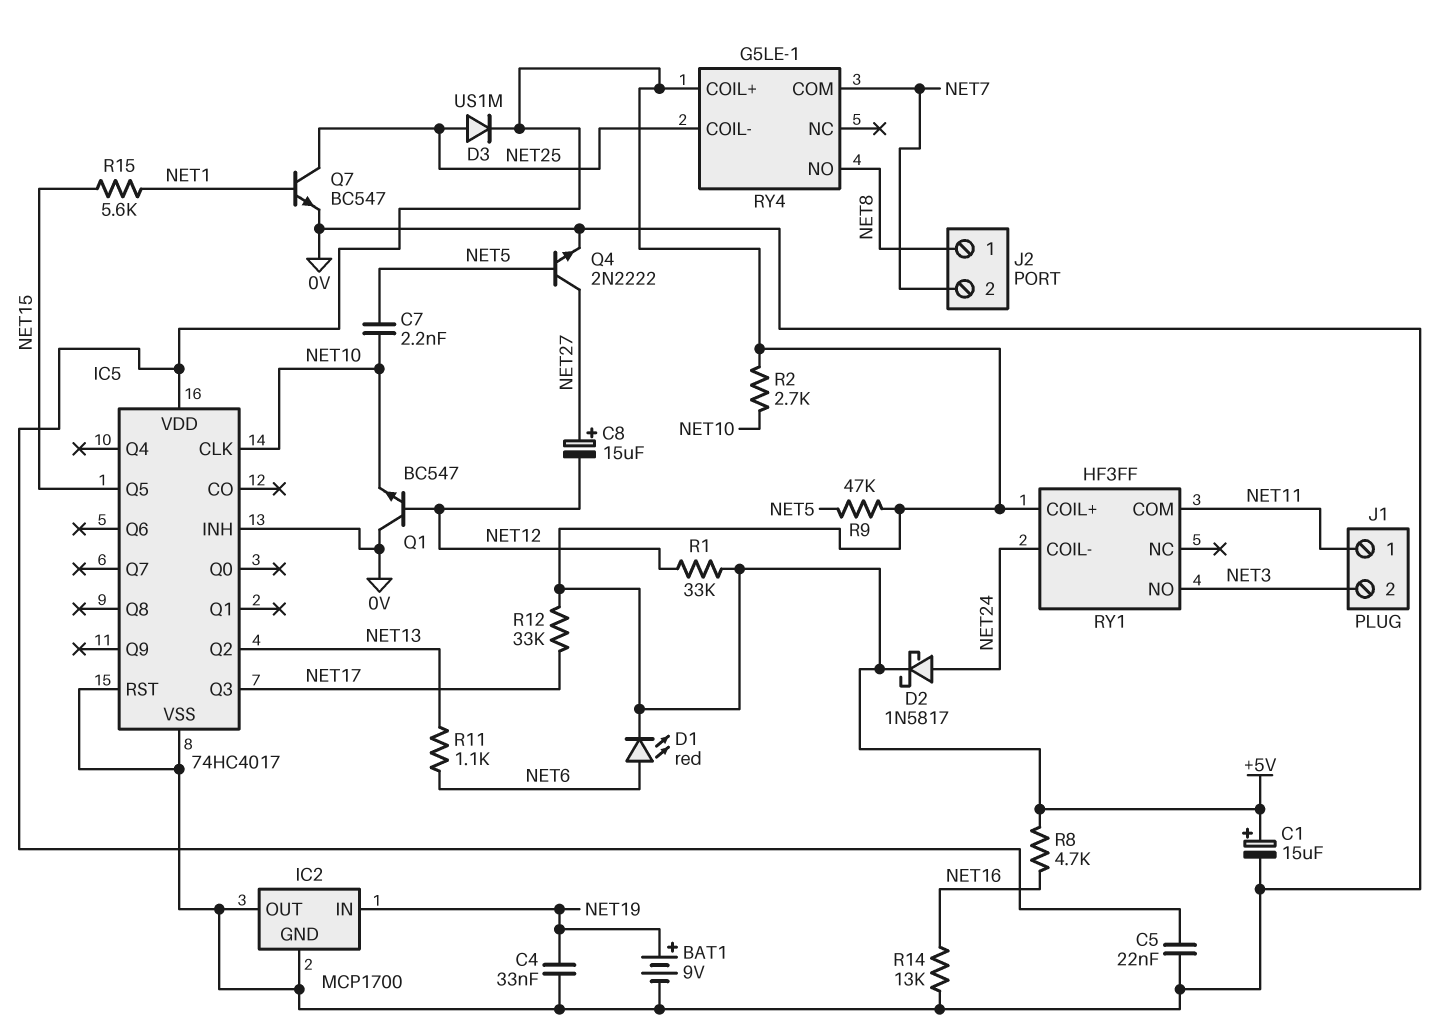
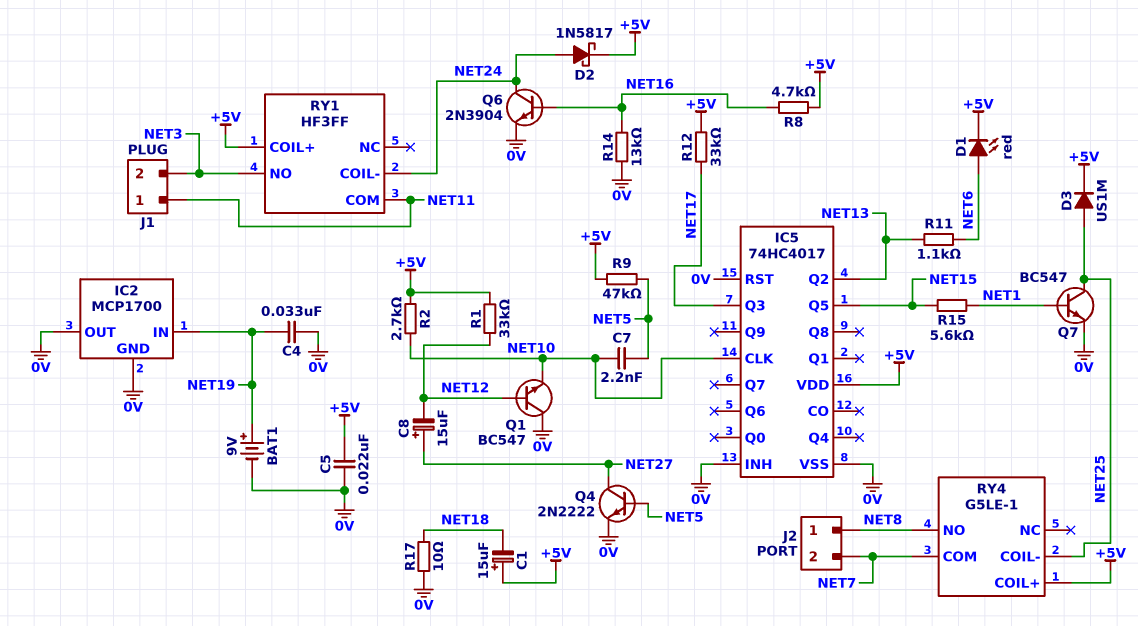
C1: 15uF (plus +5V, minus 0V) -> 15uF (plus +5V, minus NET18)
Q6: none -> NPN 2N3904 (B NET16, C NET24, E 0V)
R17: none -> 10 (0V, NET18)

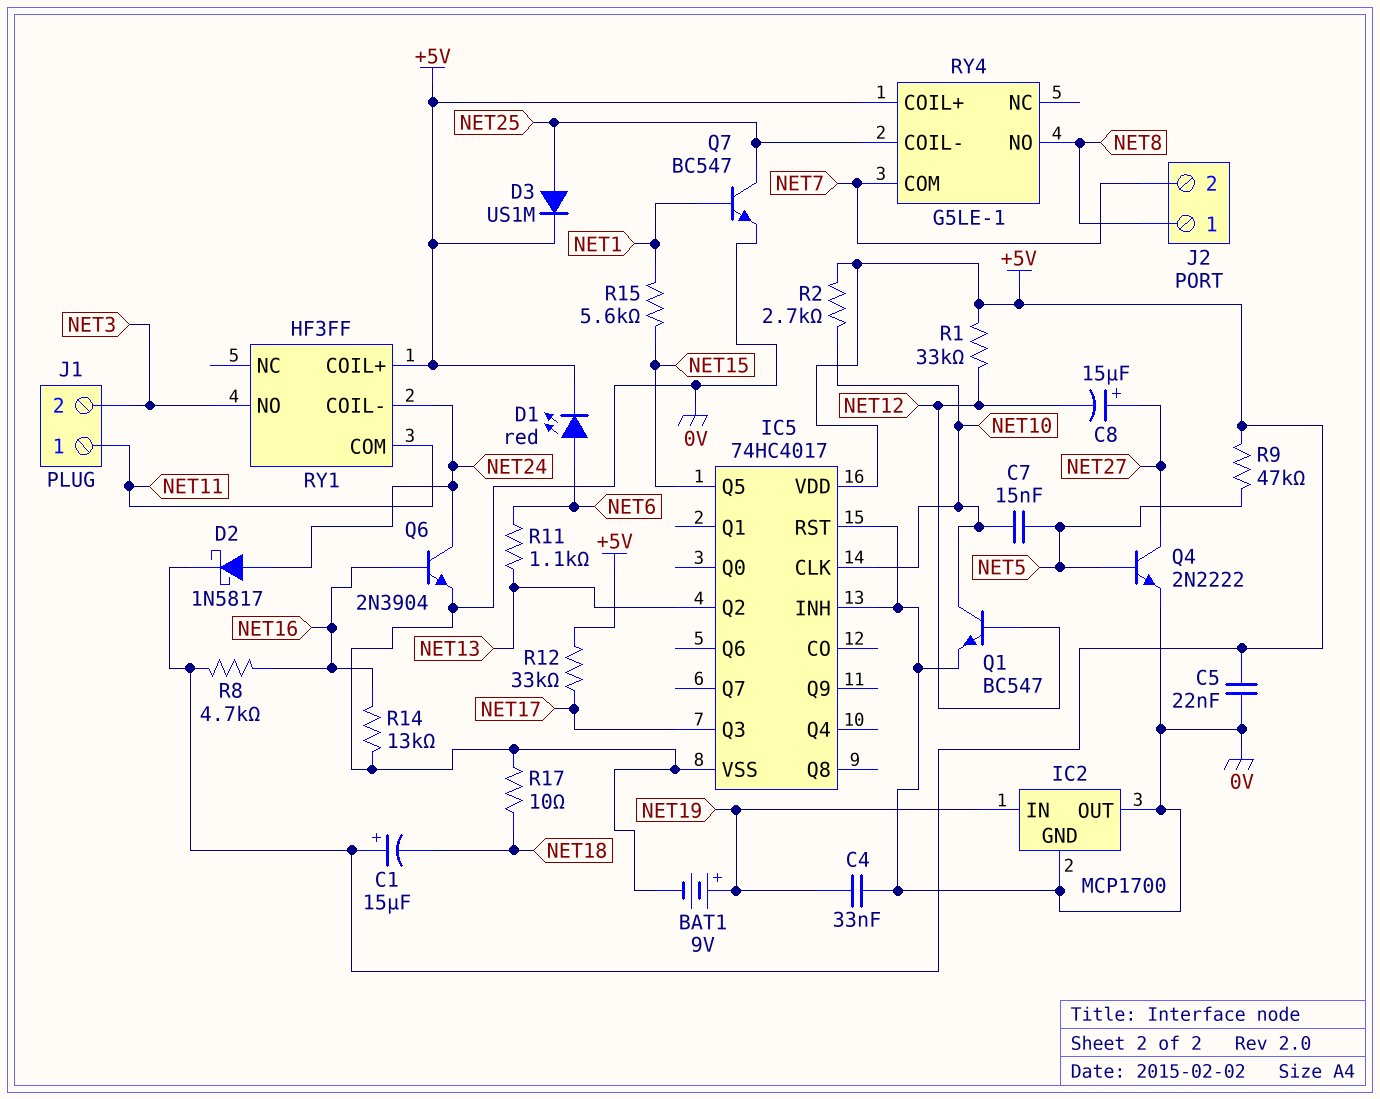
C7: 2.2nF (NET5, NET10) -> 15nF (NET5, NET10)
Q1: NPN BC547 (B NET12, C 0V, E NET10) -> NPN BC547 (B NET12, C NET10, E 0V)

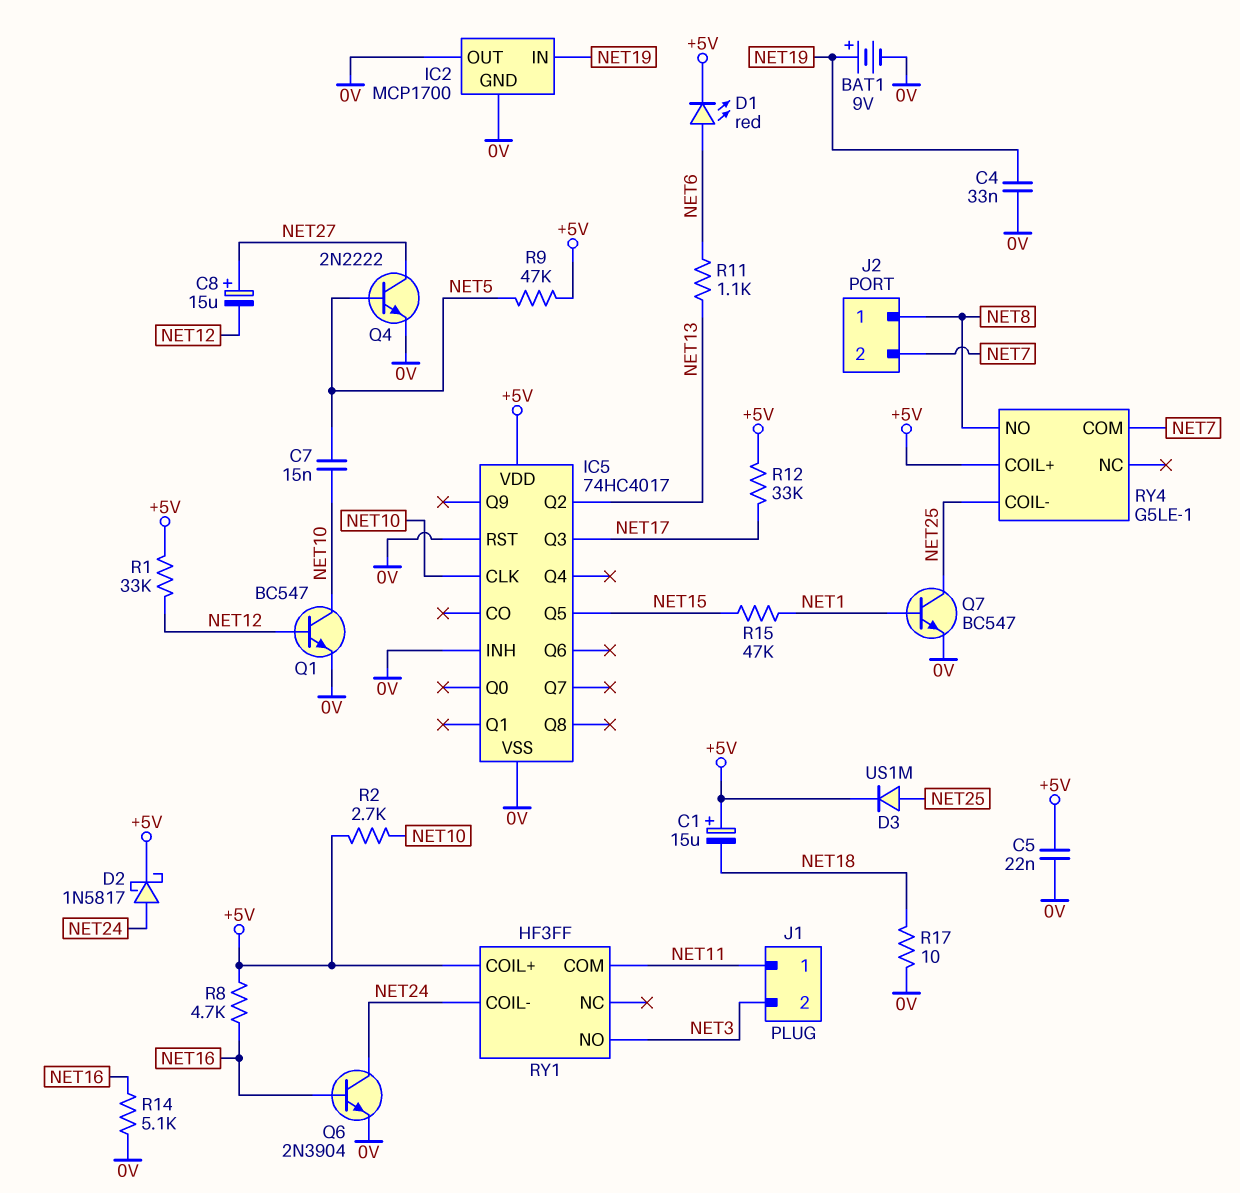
R14: 13k (0V, NET16) -> 5.1k (0V, NET16)
R15: 5.6k (NET1, NET15) -> 47k (NET1, NET15)

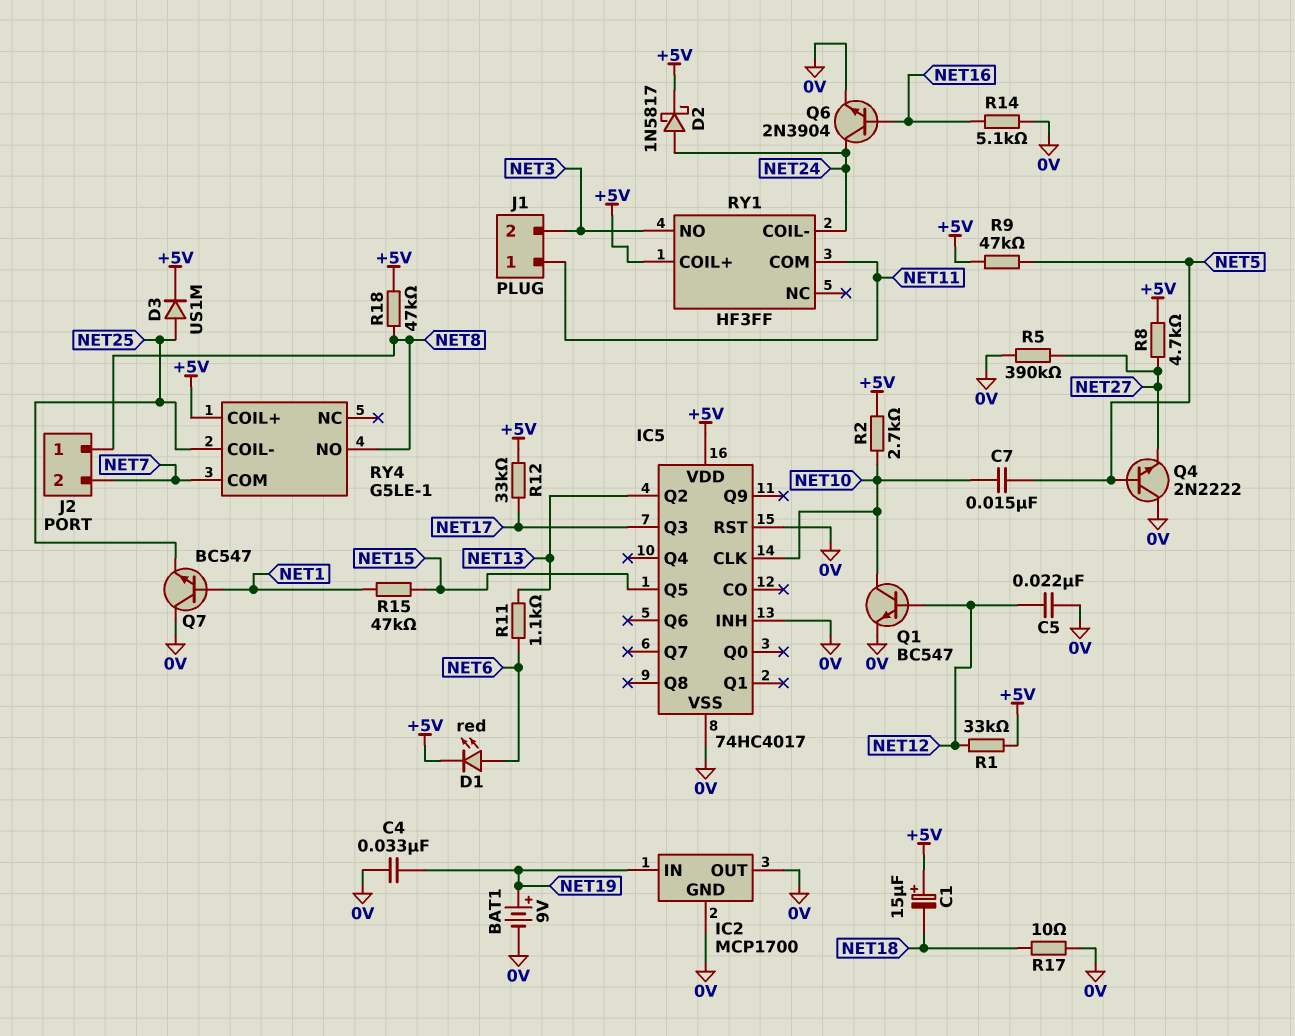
C5: 22nF (+5V, 0V) -> 22nF (0V, NET12)
C8: 15uF (plus NET27, minus NET12) -> none
Q4: NPN 2N2222 (B NET5, C NET27, E 0V) -> NPN 2N2222 (B NET5, C 0V, E NET27)
Q7: NPN BC547 (B NET1, C NET25, E 0V) -> NPN BC547 (B NET1, C 0V, E NET25)
R5: none -> 390k (0V, NET27)
R8: 4.7k (+5V, NET16) -> 4.7k (+5V, NET27)
R18: none -> 47k (+5V, NET8)

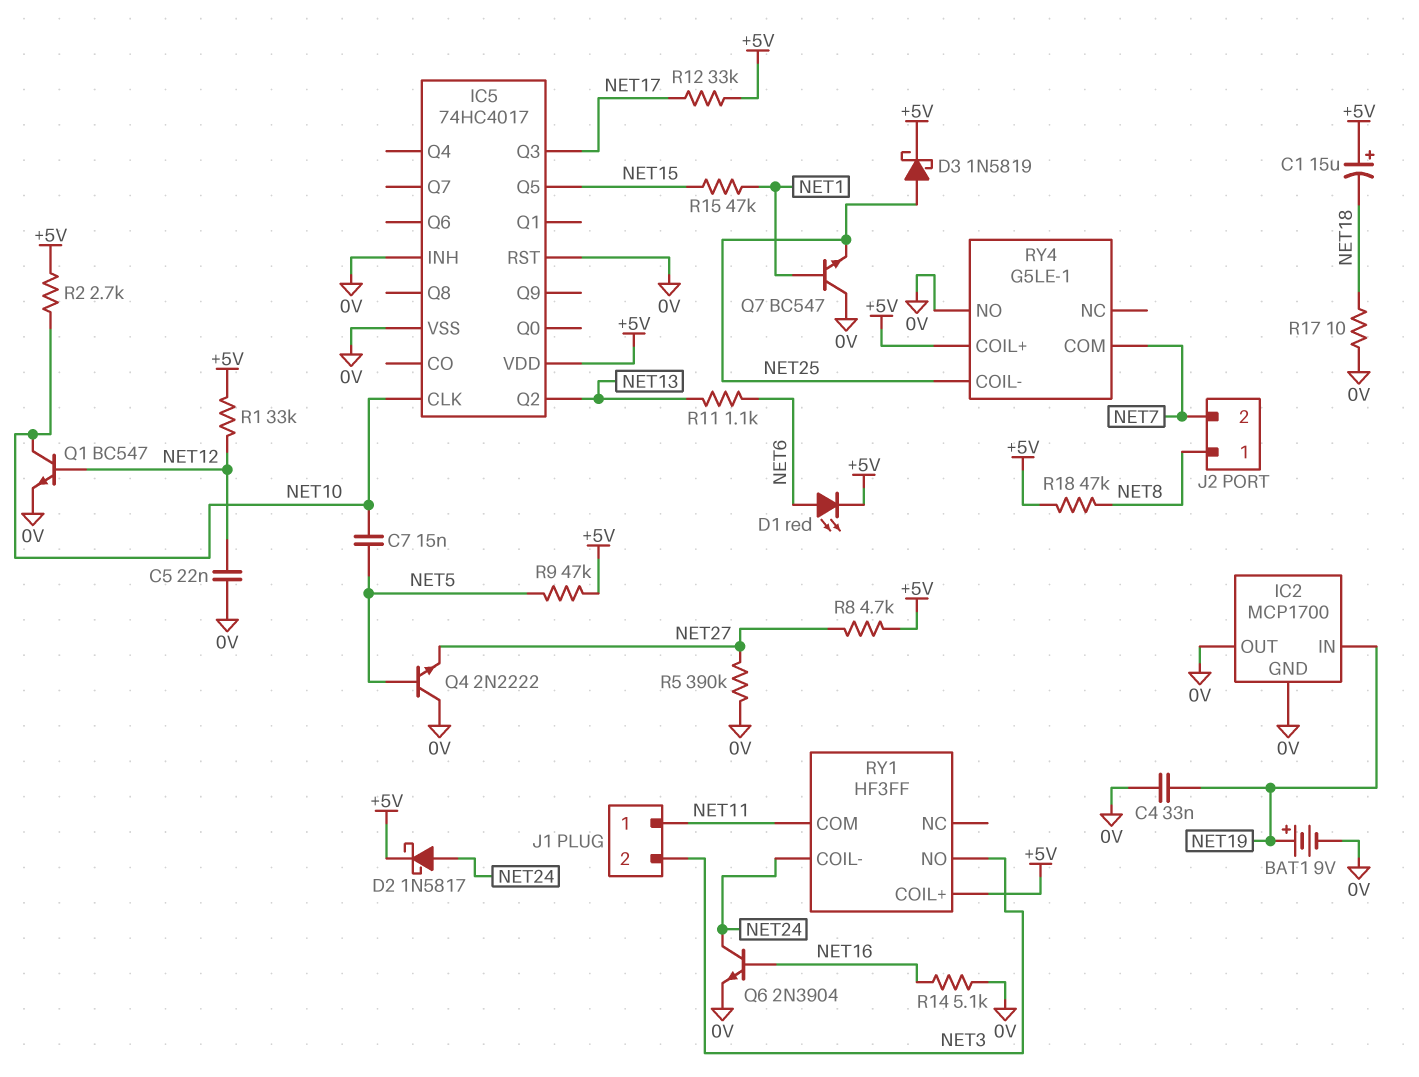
D3: diode US1M (A NET25, K +5V) -> schottky 1N5819 (A NET25, K +5V)
RY4 pin NO: NET8 -> 0V

